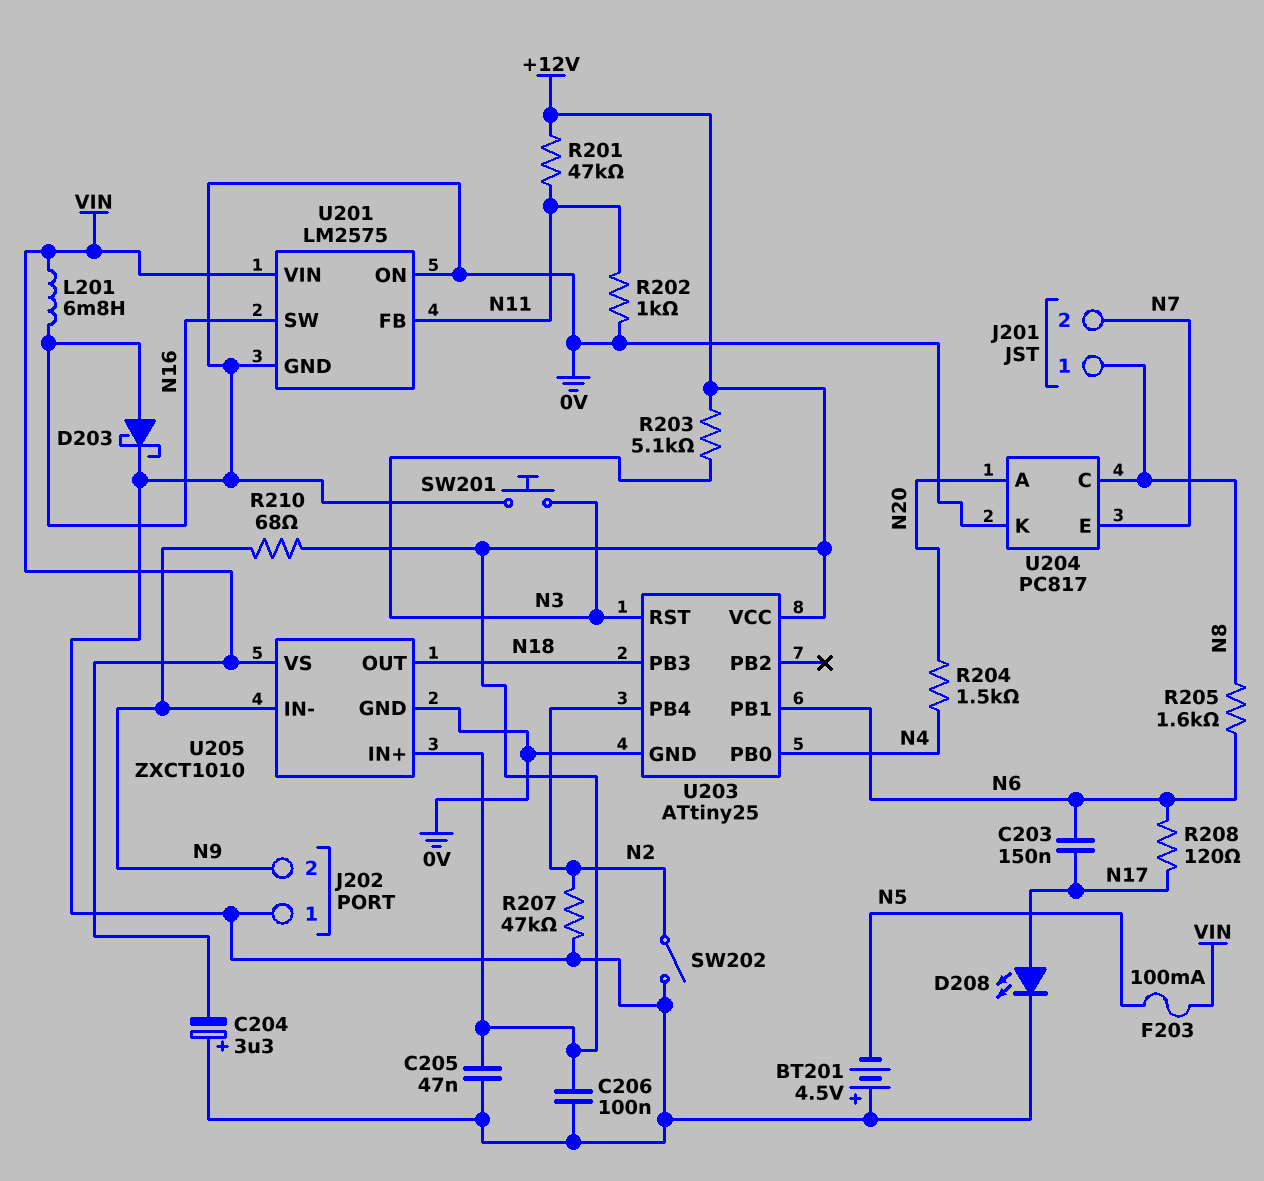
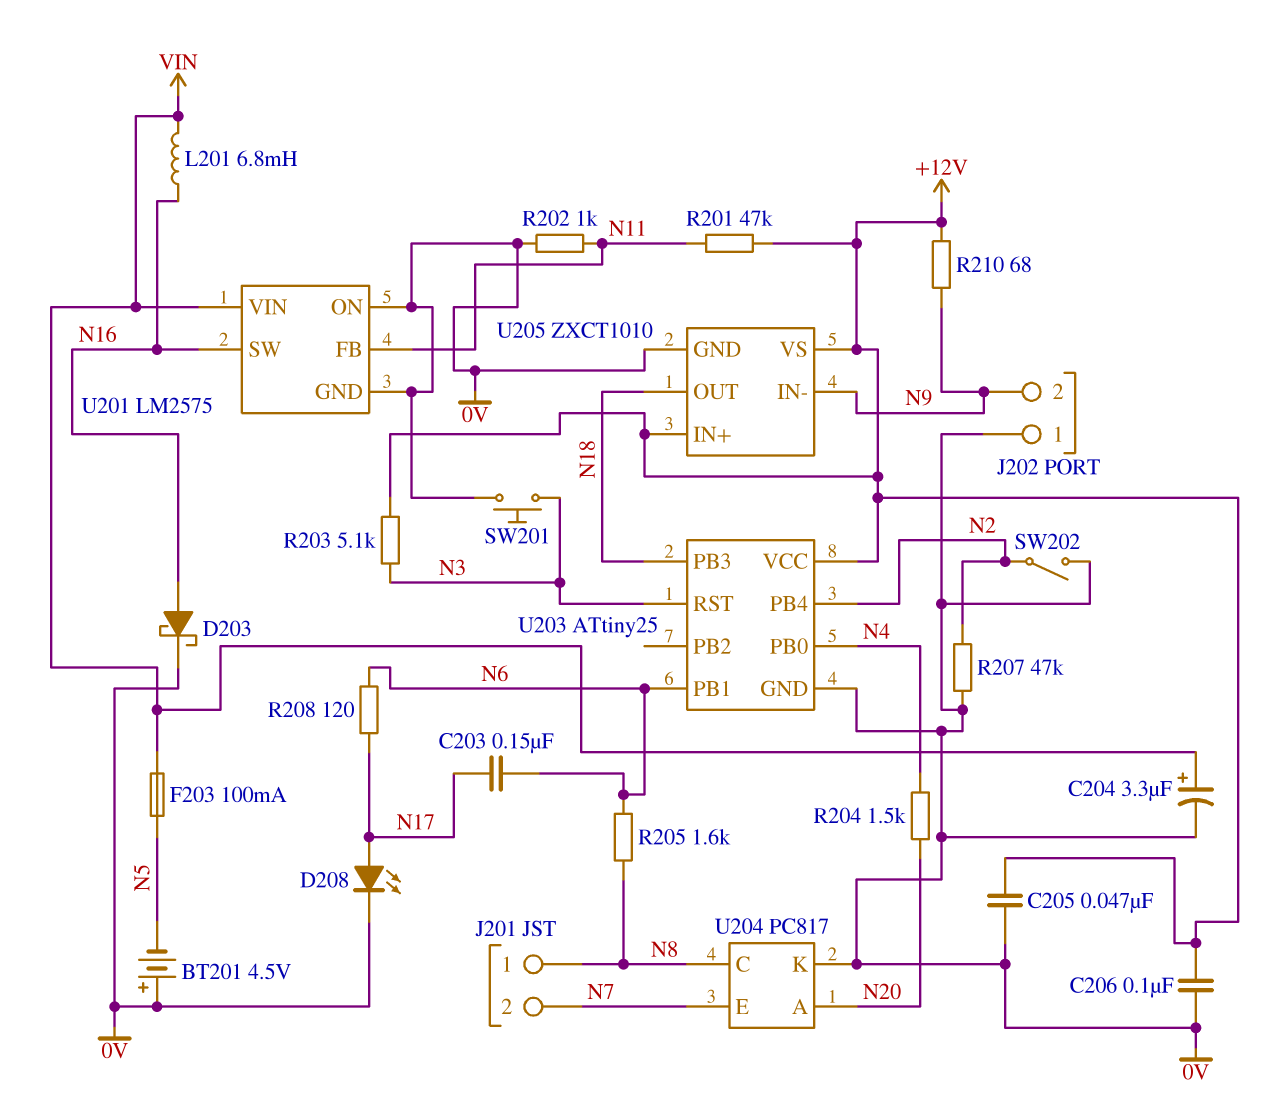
C204: 3.3uF (plus 0V, minus VIN) -> 3.3uF (plus VIN, minus 0V)
U205 pin VS: VIN -> +12V

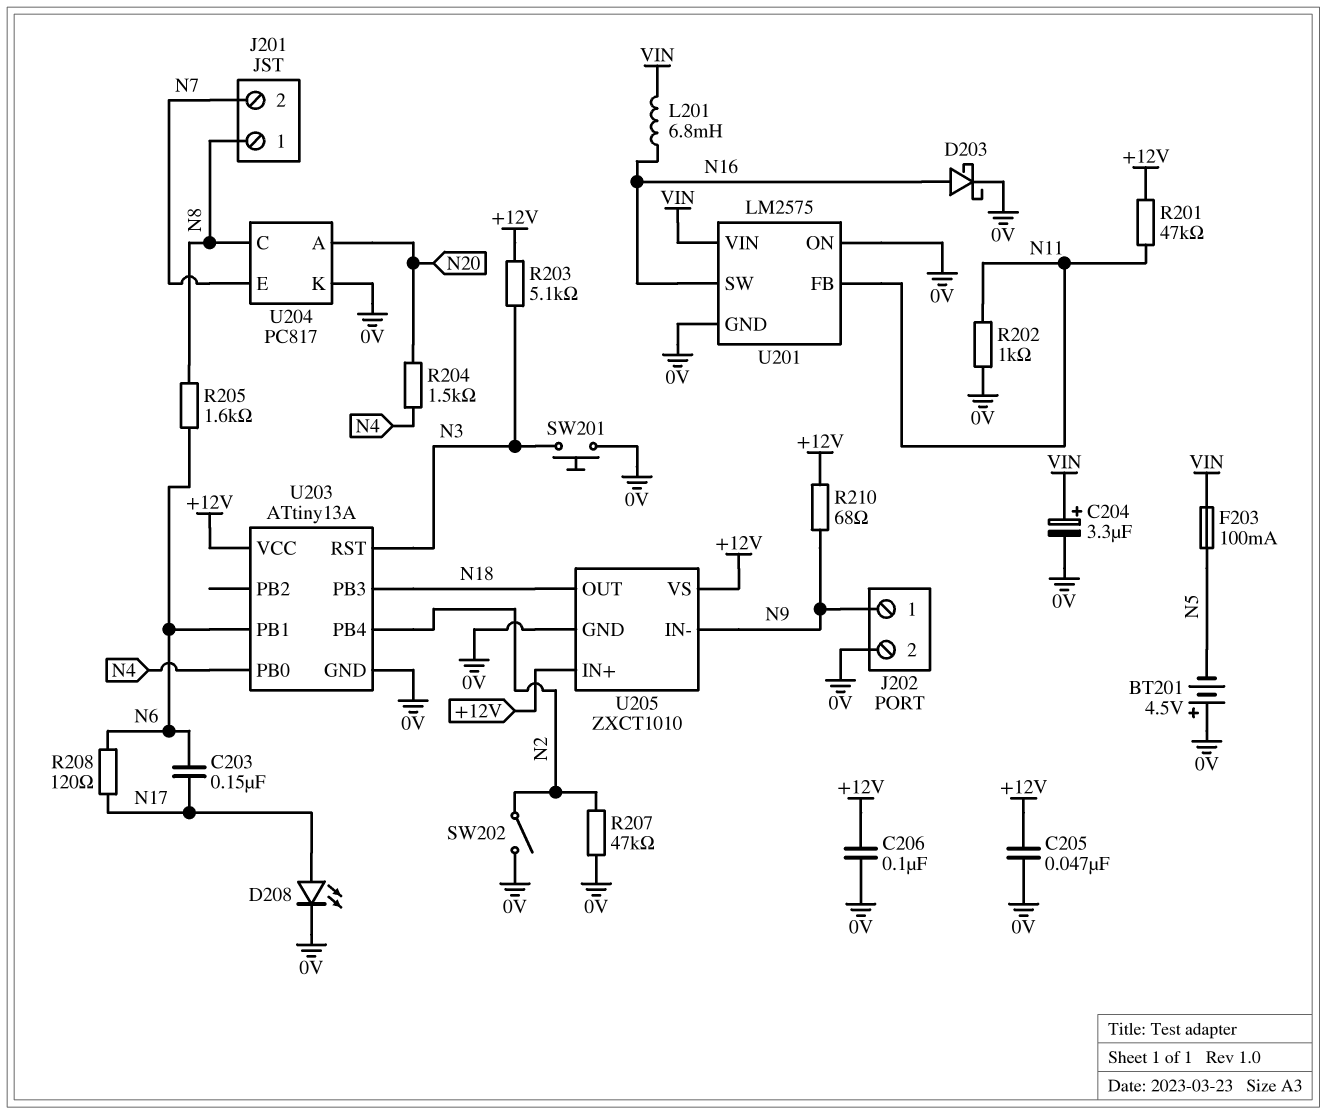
J202 pin 1: 0V -> N9
J202 pin 2: N9 -> 0V
U203: ATtiny25 -> ATtiny13A

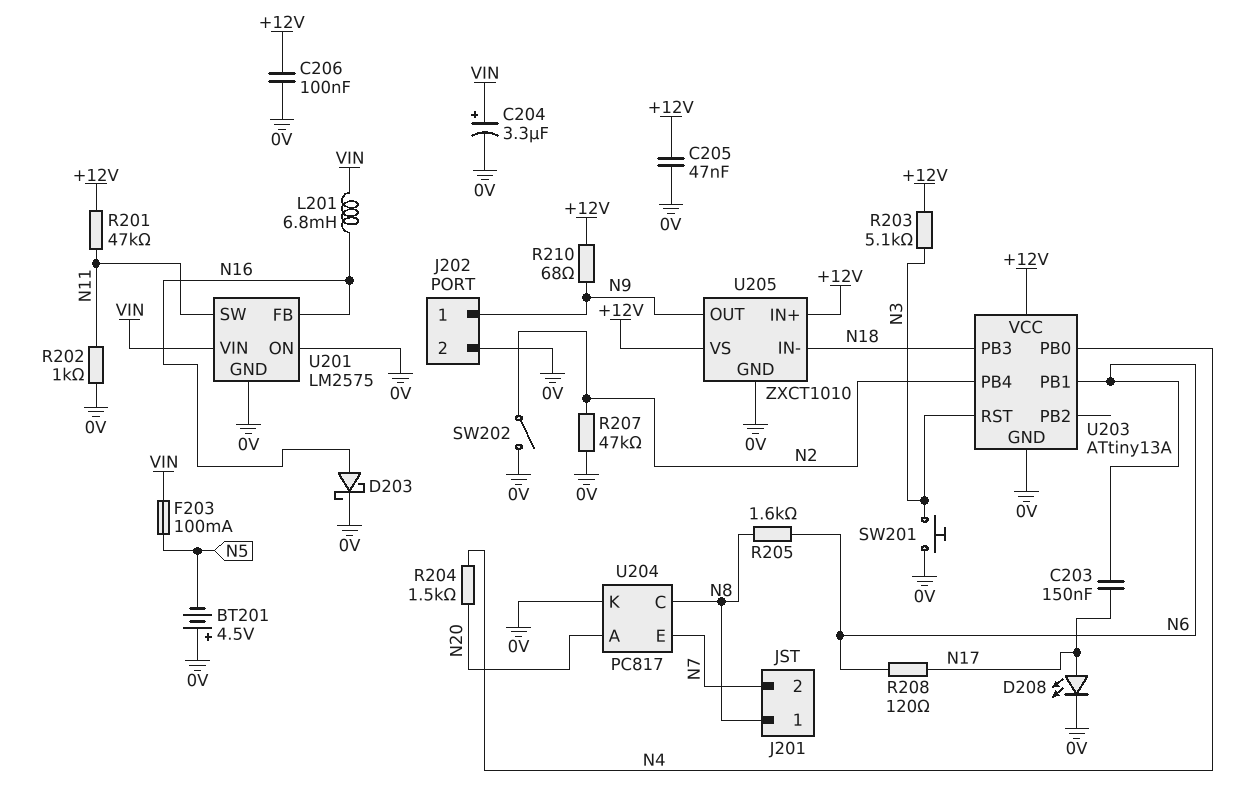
U201 pin FB: N11 -> N16
U201 pin SW: N16 -> N11
U205 pin IN-: N9 -> N18
U205 pin OUT: N18 -> N9

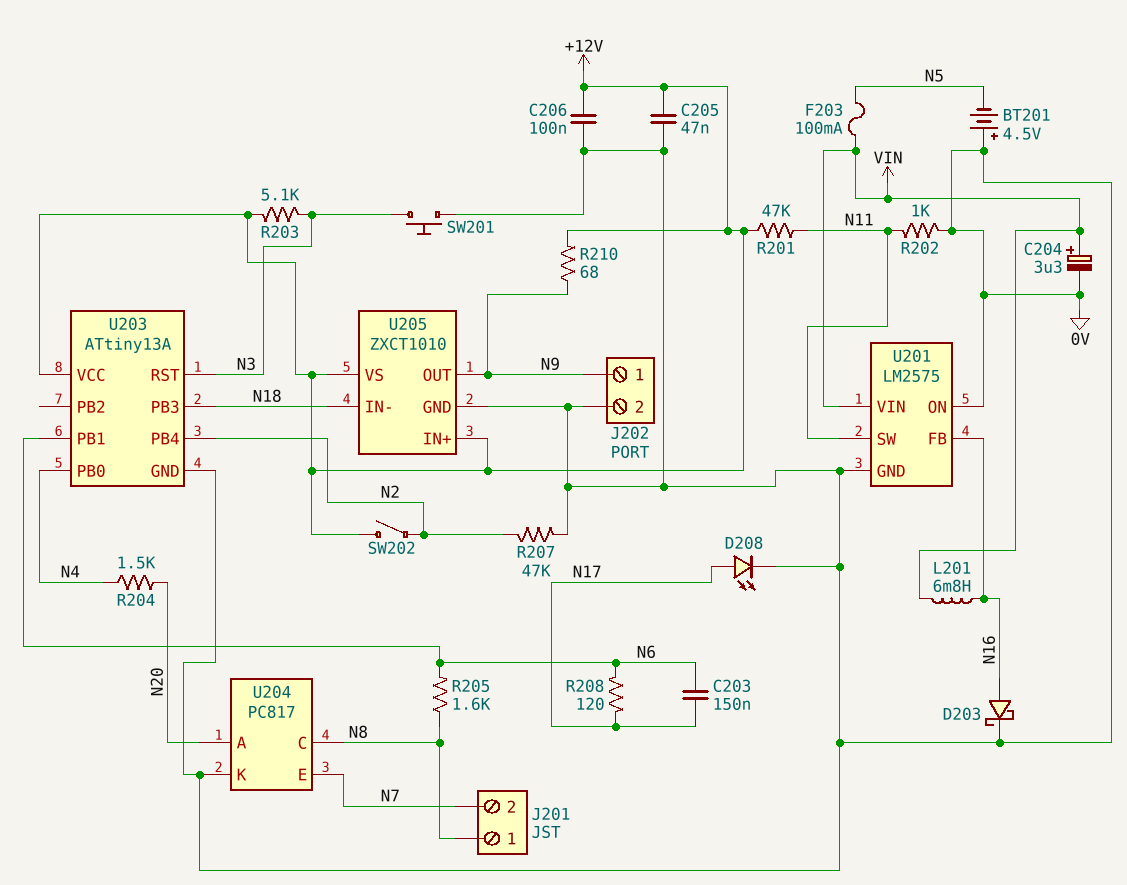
SW202: switch (0V, N2) -> switch (+12V, N2)

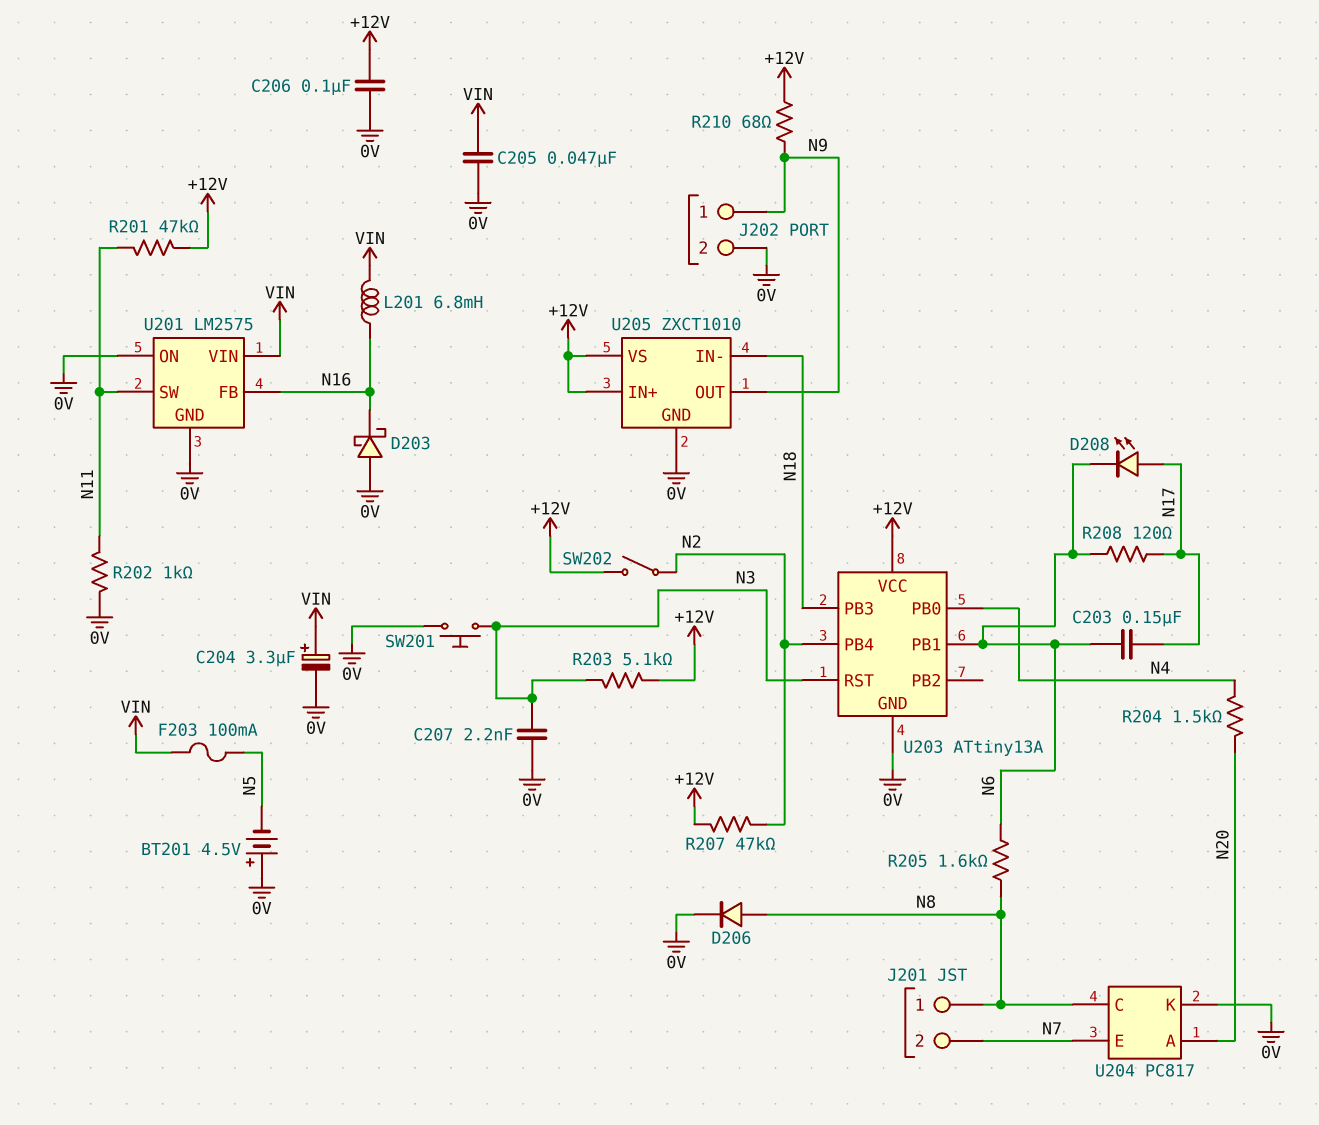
C205: 47nF (+12V, 0V) -> 47nF (0V, VIN)
C207: none -> 2.2nF (0V, N3)
D203: schottky (A N16, K 0V) -> schottky (A 0V, K N16)
D206: none -> diode (A N8, K 0V)
D208: LED (A N17, K 0V) -> LED (A N17, K N6)
R207: 47k (0V, N2) -> 47k (+12V, N2)

